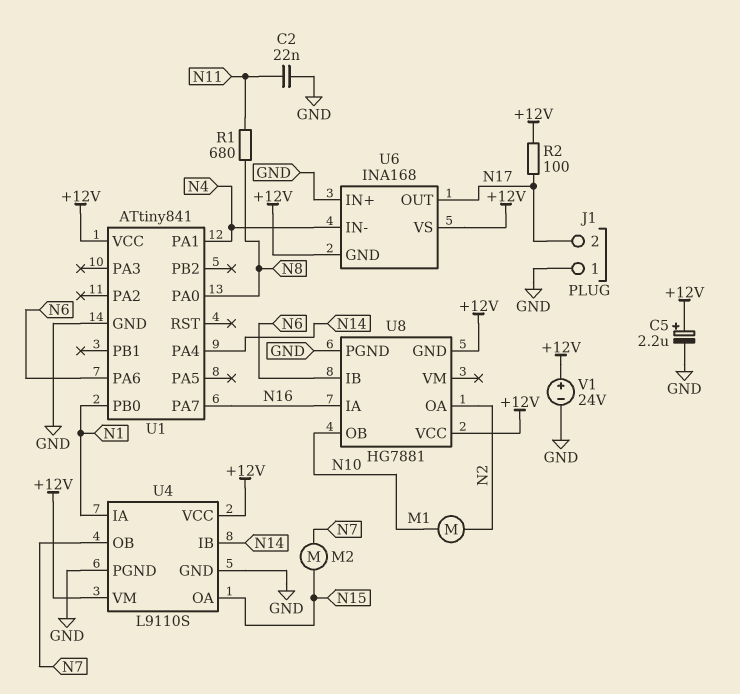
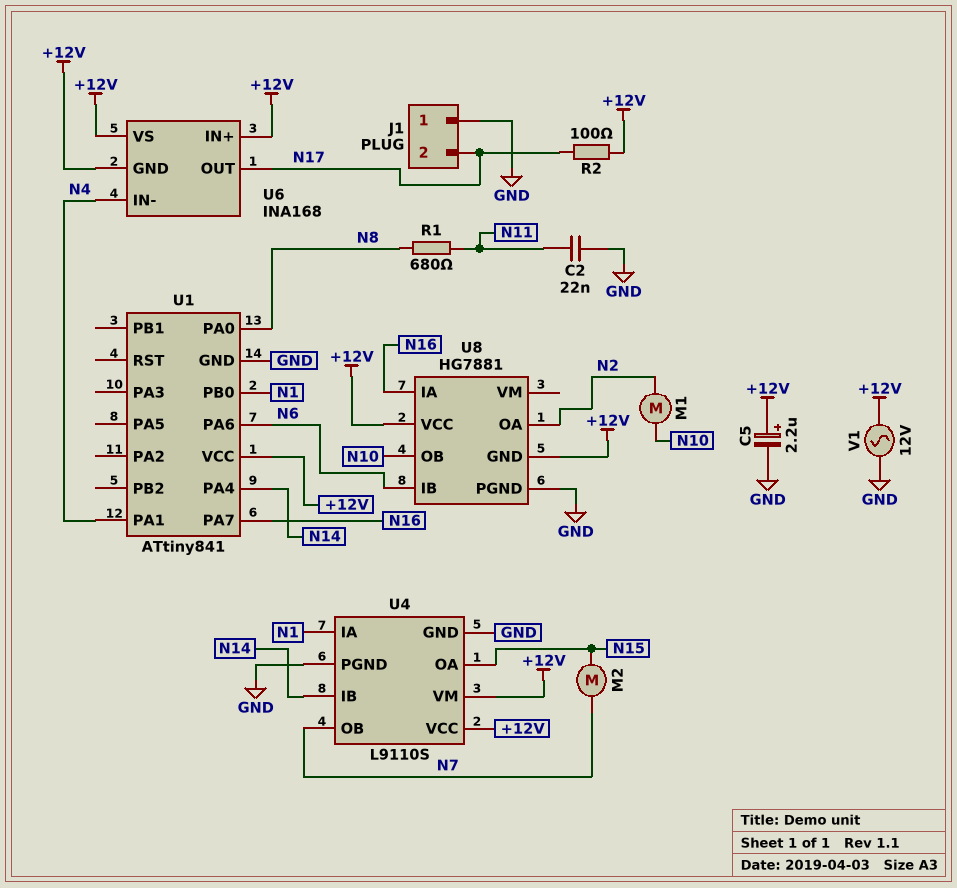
U6 pin IN+: GND -> +12V
V1: 24V (plus +12V, minus GND) -> AC 12V (+12V, GND)

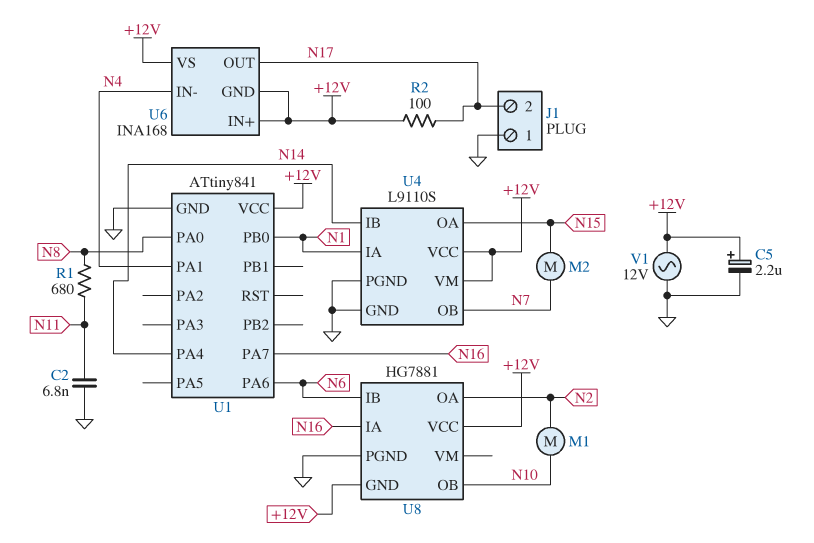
C2: 22nF (GND, N11) -> 6.8nF (GND, N11)

